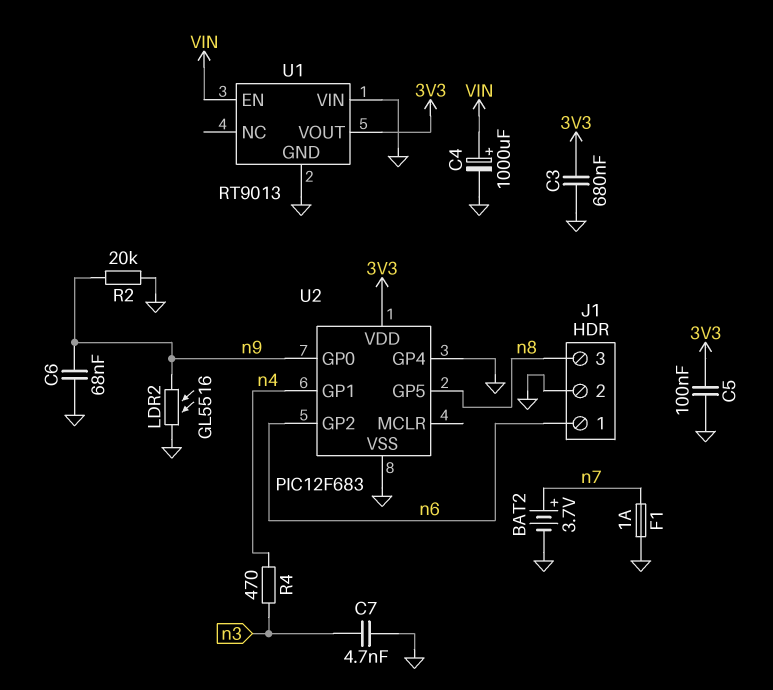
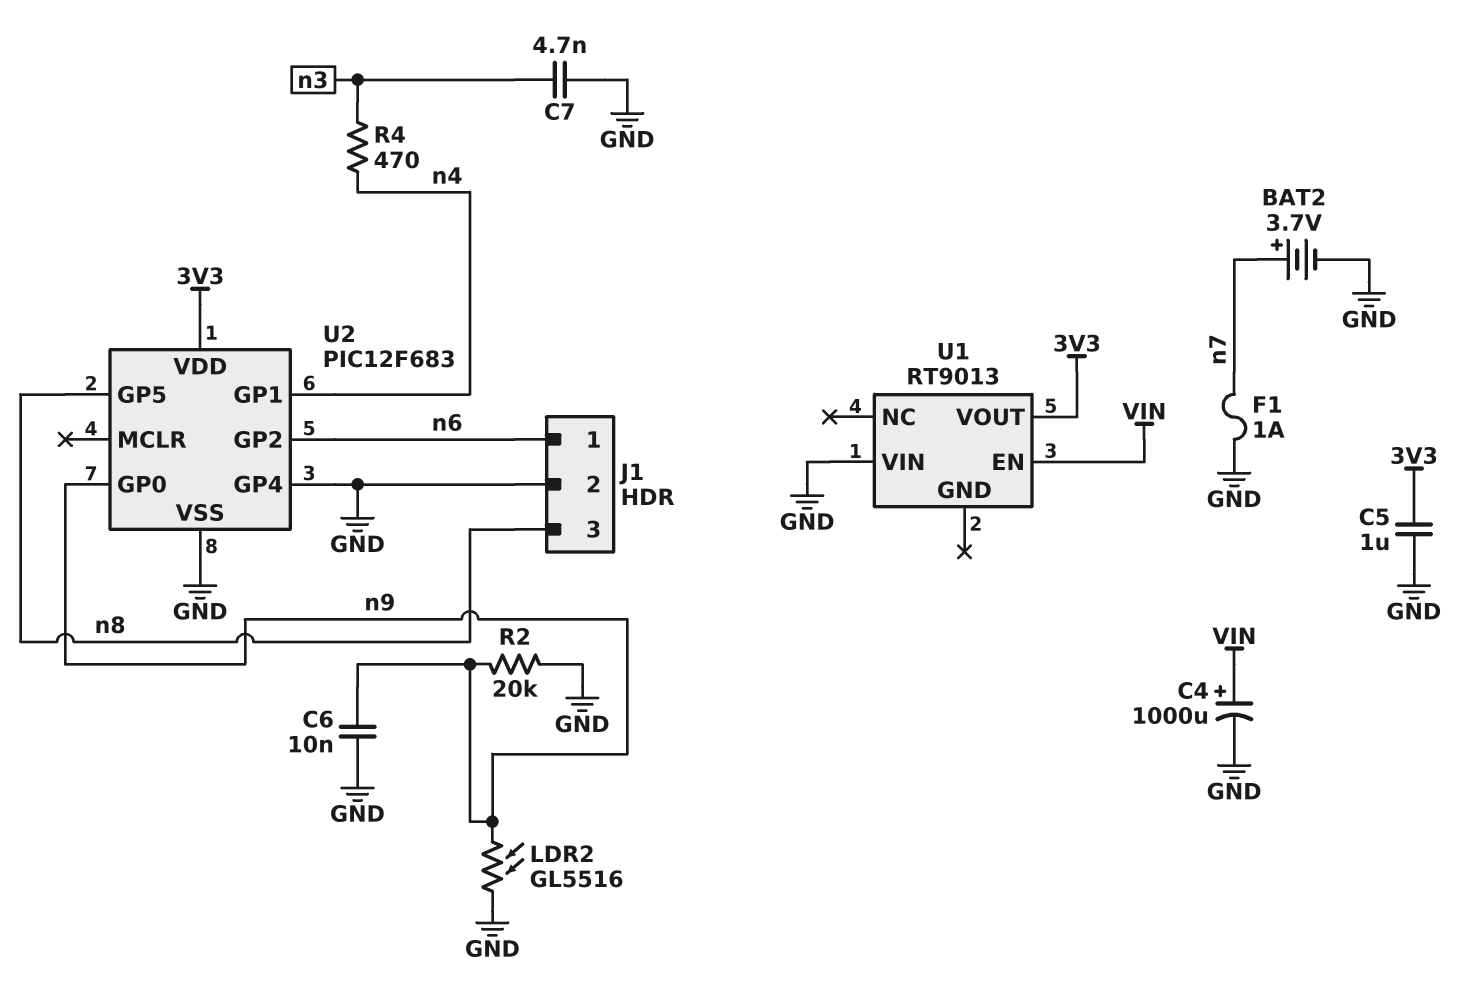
C3: 680nF (3V3, GND) -> none
C5: 100nF (3V3, GND) -> 1uF (3V3, GND)
C6: 68nF (GND, n9) -> 10nF (GND, n9)
U1 pin GND: GND -> none

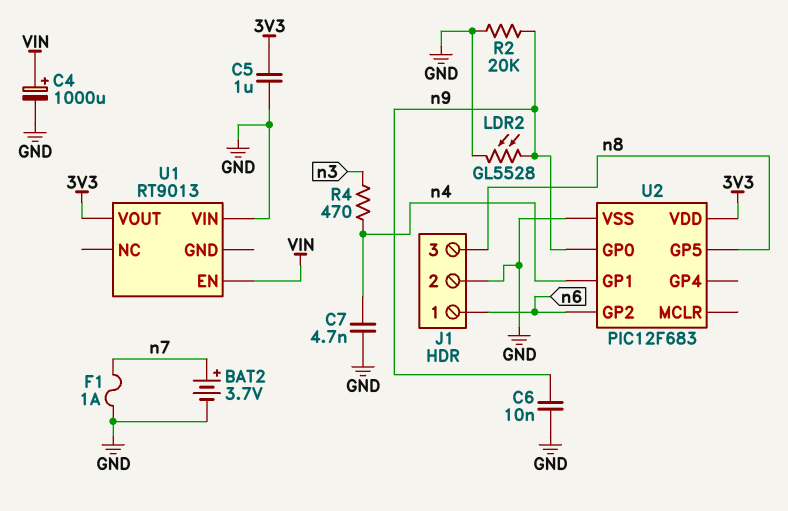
C7: 4.7nF (GND, n3) -> 4.7nF (GND, n4)
LDR2: GL5516 (GND, n9) -> GL5528 (GND, n9)
U2 pin GP4: GND -> none

